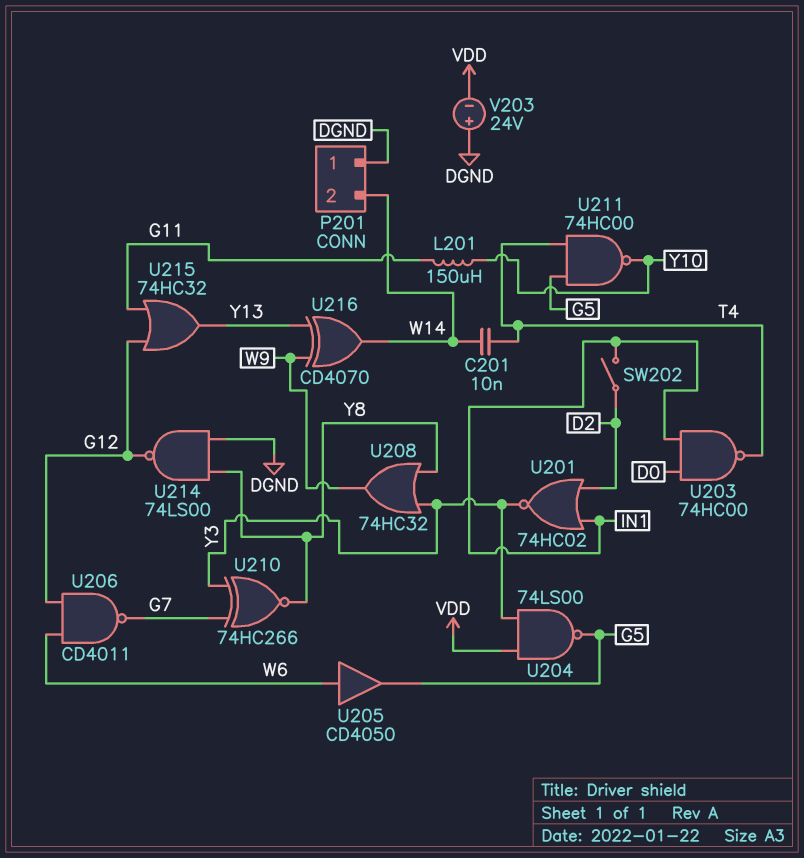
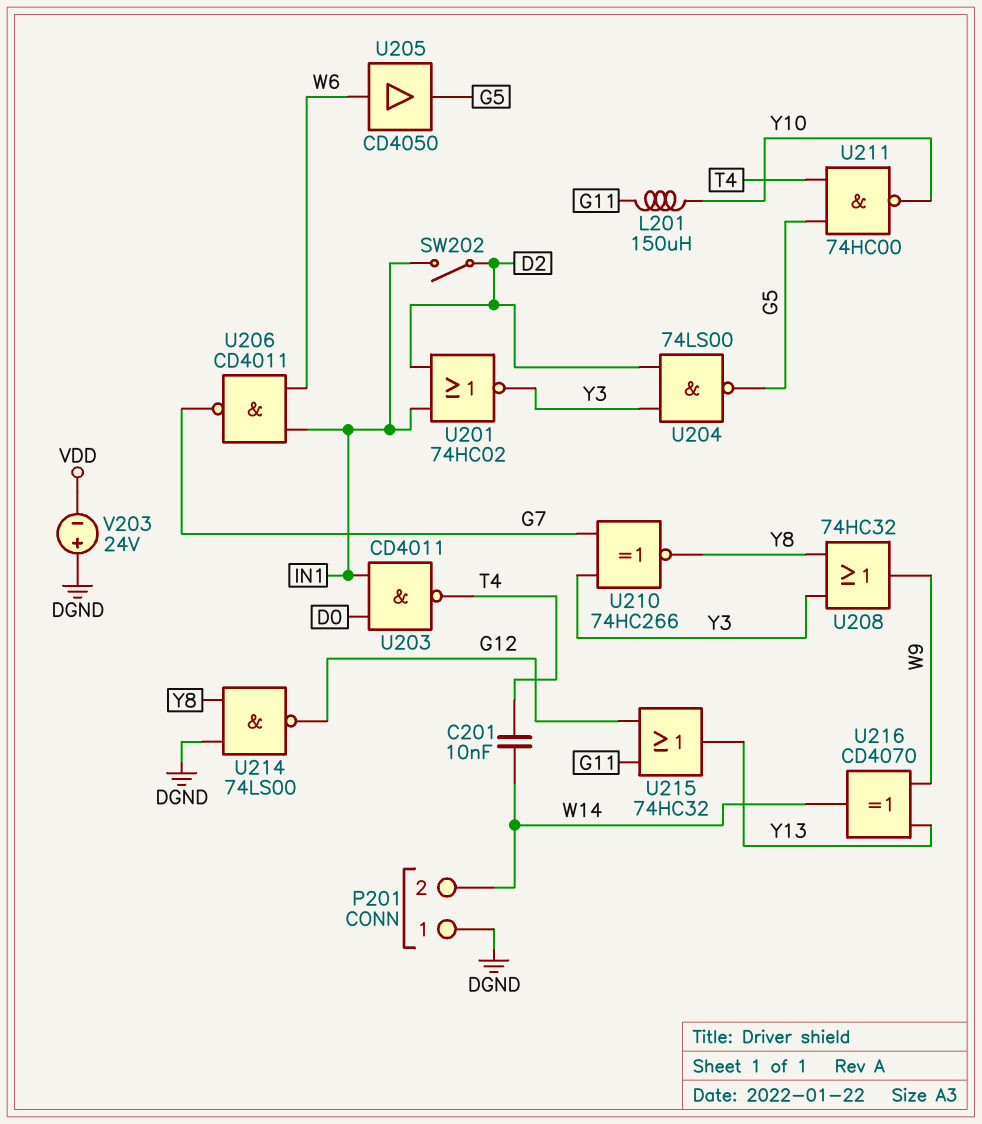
U203: NAND 74HC00 (in D0, in IN1, out T4) -> NAND CD4011 (in D0, in IN1, out T4)
U204: NAND 74LS00 (in VDD, in Y3, out G5) -> NAND 74LS00 (in D2, in Y3, out G5)
U206: NAND CD4011 (in G12, in W6, out G7) -> NAND CD4011 (in IN1, in W6, out G7)

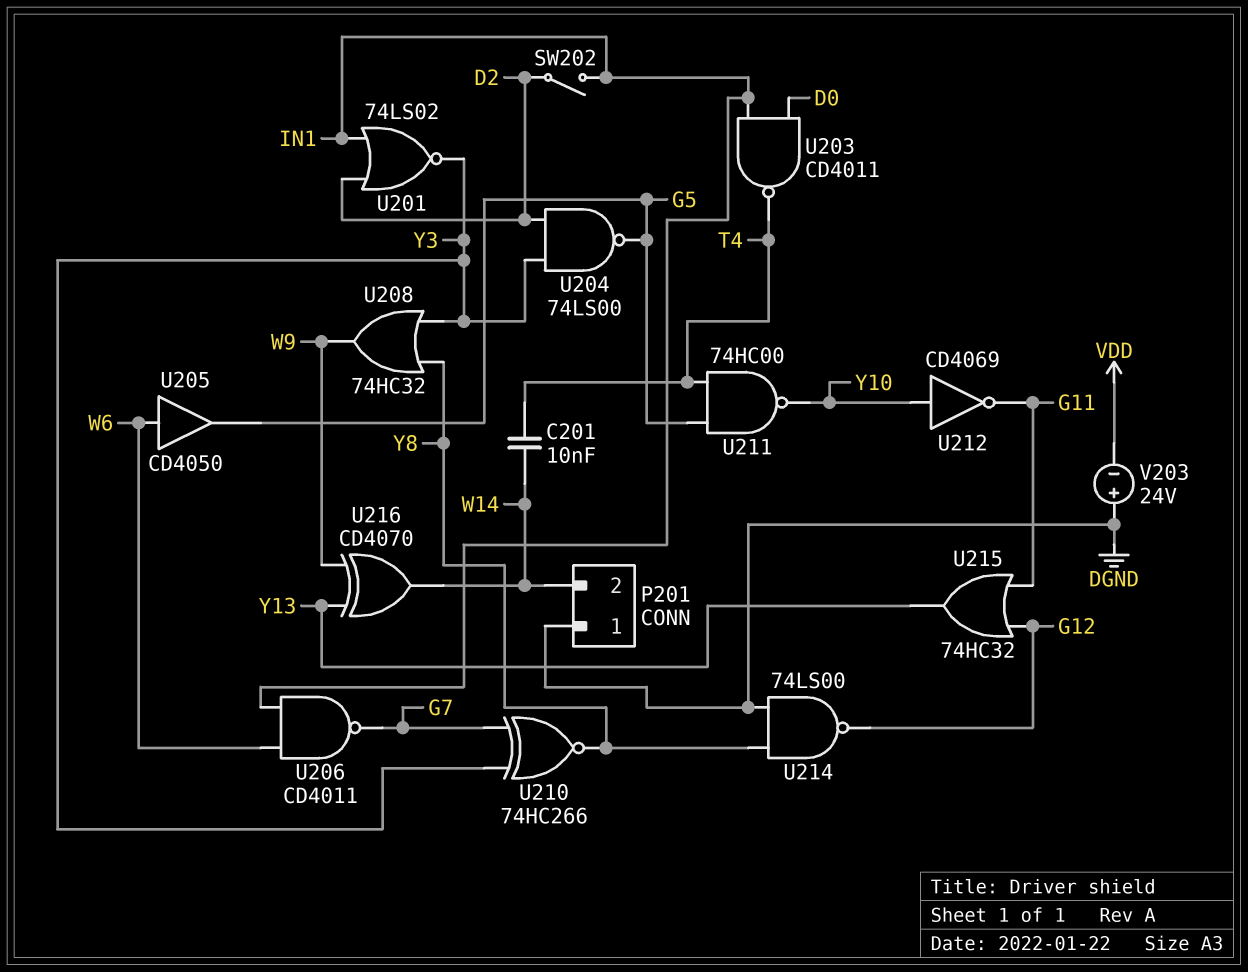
L201: 150uH (G11, Y10) -> none
U201: NOR 74HC02 (in D2, in IN1, out Y3) -> NOR 74LS02 (in D2, in IN1, out Y3)
U212: none -> NOT CD4069 (in Y10, out G11)

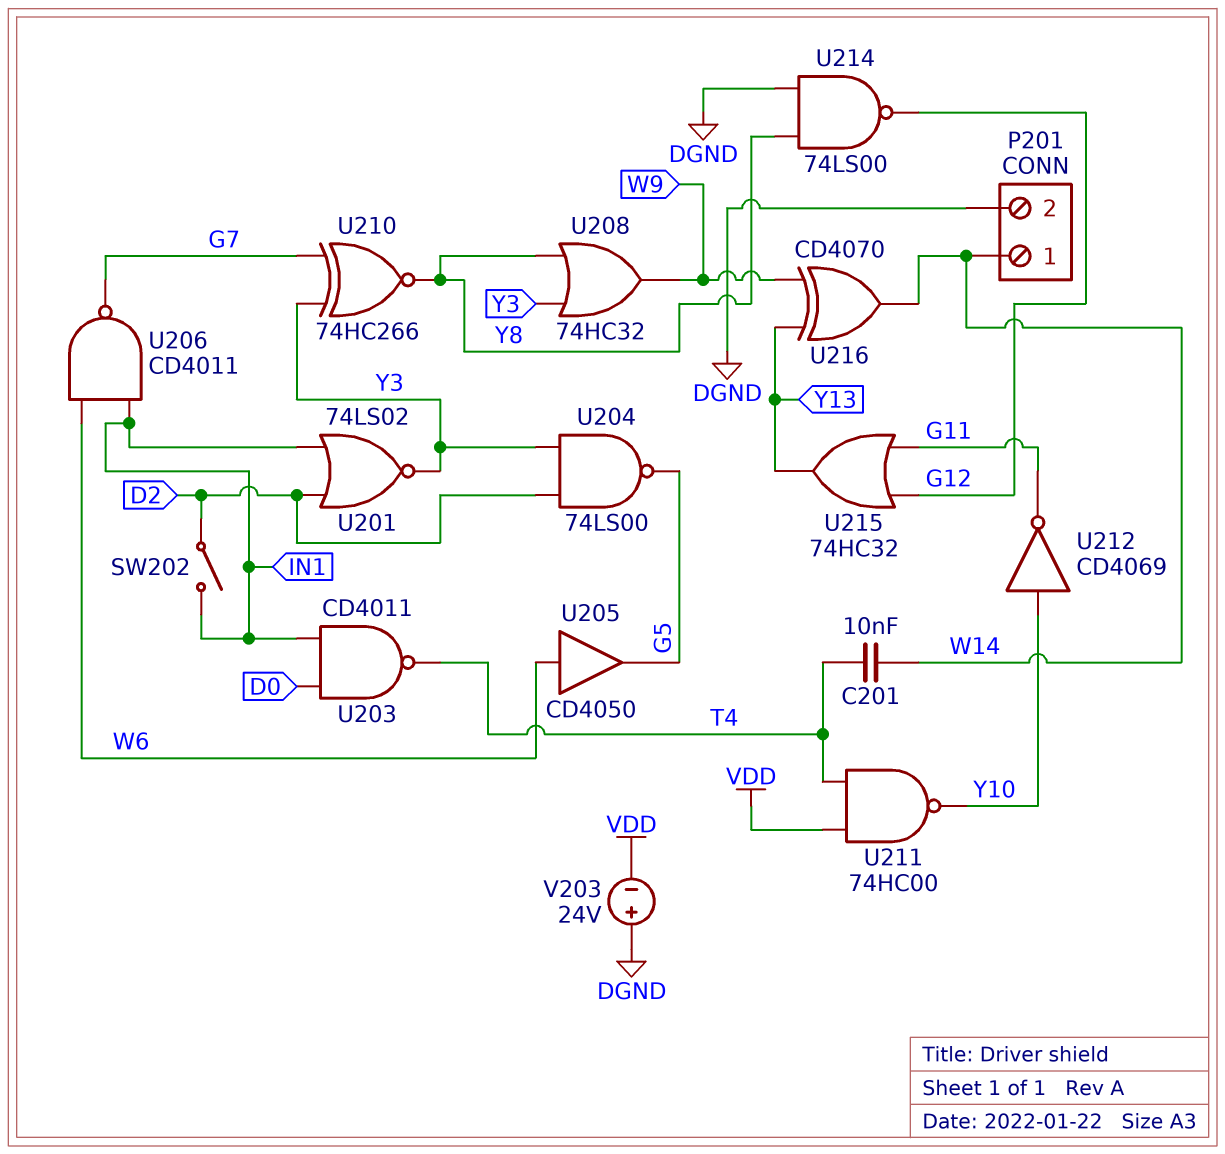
P201 pin 1: DGND -> W14
P201 pin 2: W14 -> DGND
U211: NAND 74HC00 (in G5, in T4, out Y10) -> NAND 74HC00 (in T4, in VDD, out Y10)

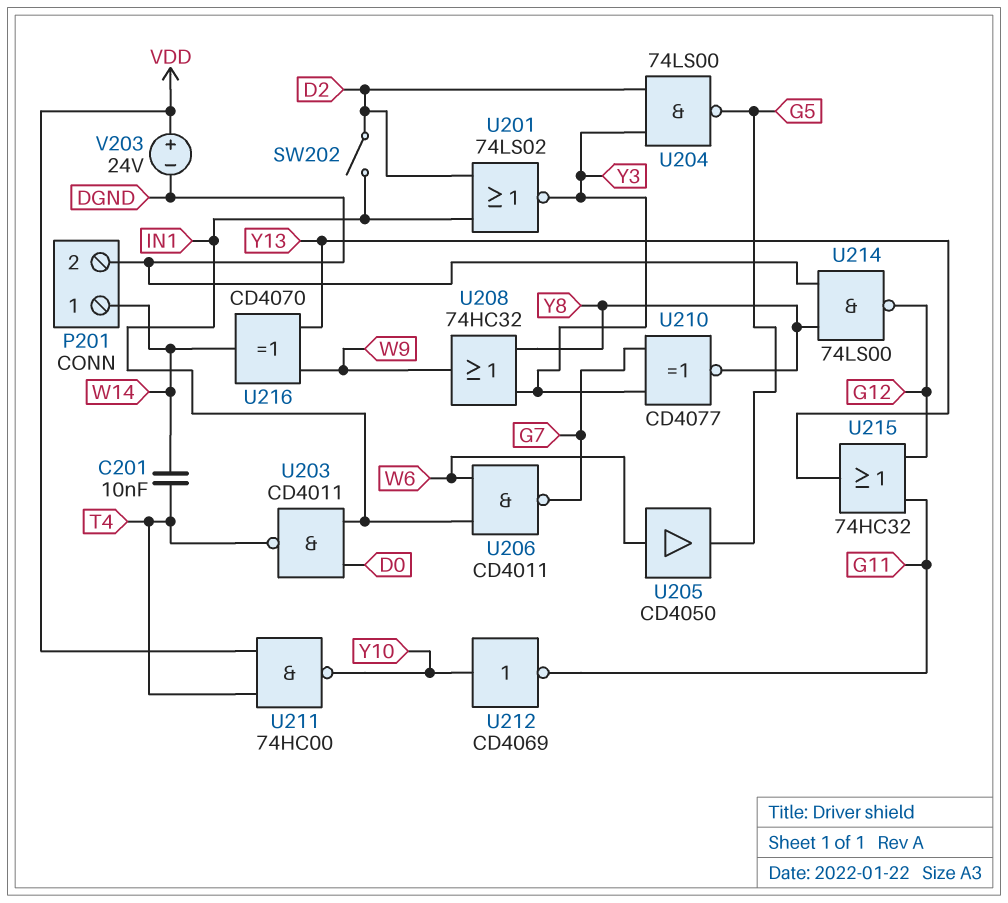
U210: XNOR 74HC266 (in G7, in Y3, out Y8) -> XNOR CD4077 (in G7, in Y3, out Y8)
V203: 24V (plus DGND, minus VDD) -> 24V (plus VDD, minus DGND)

